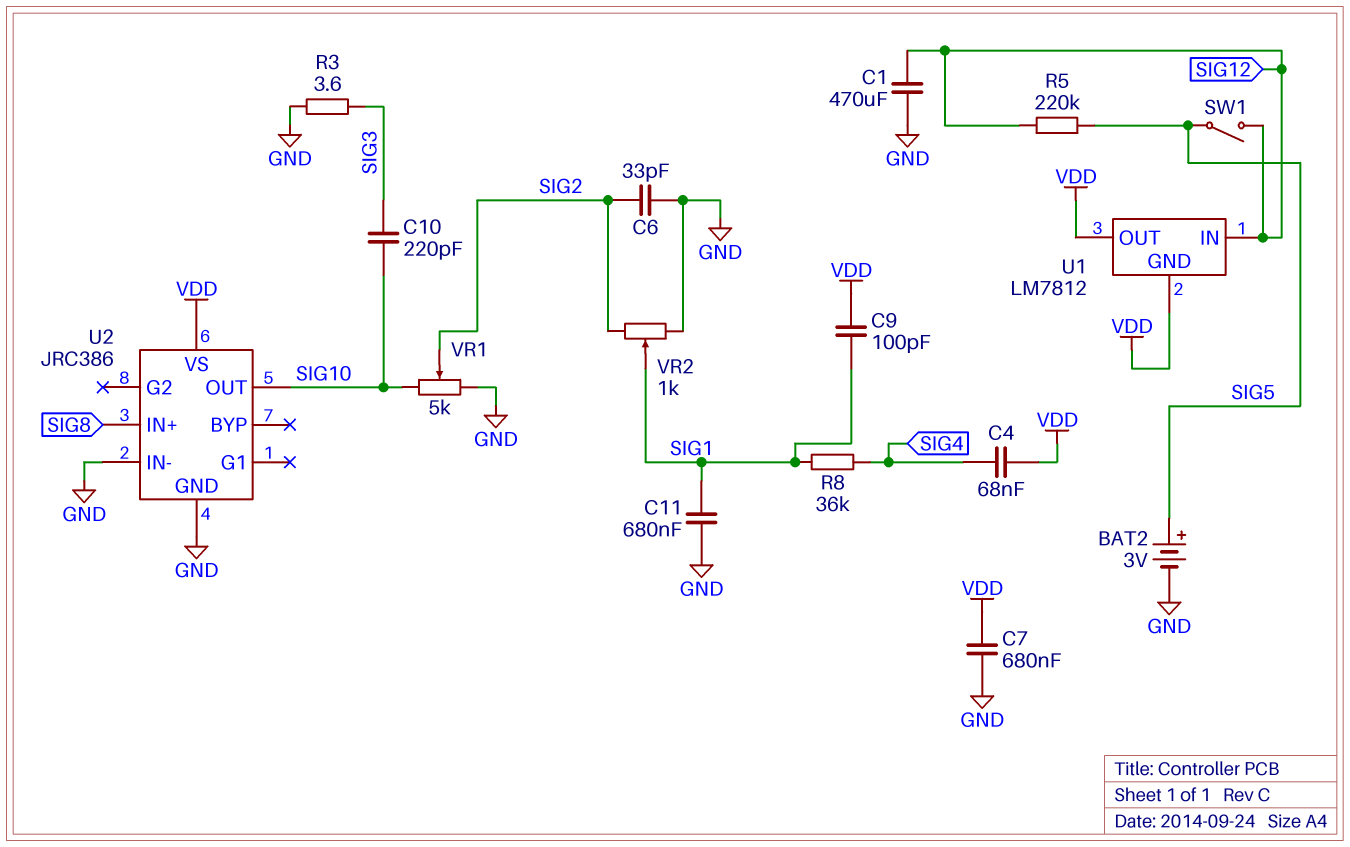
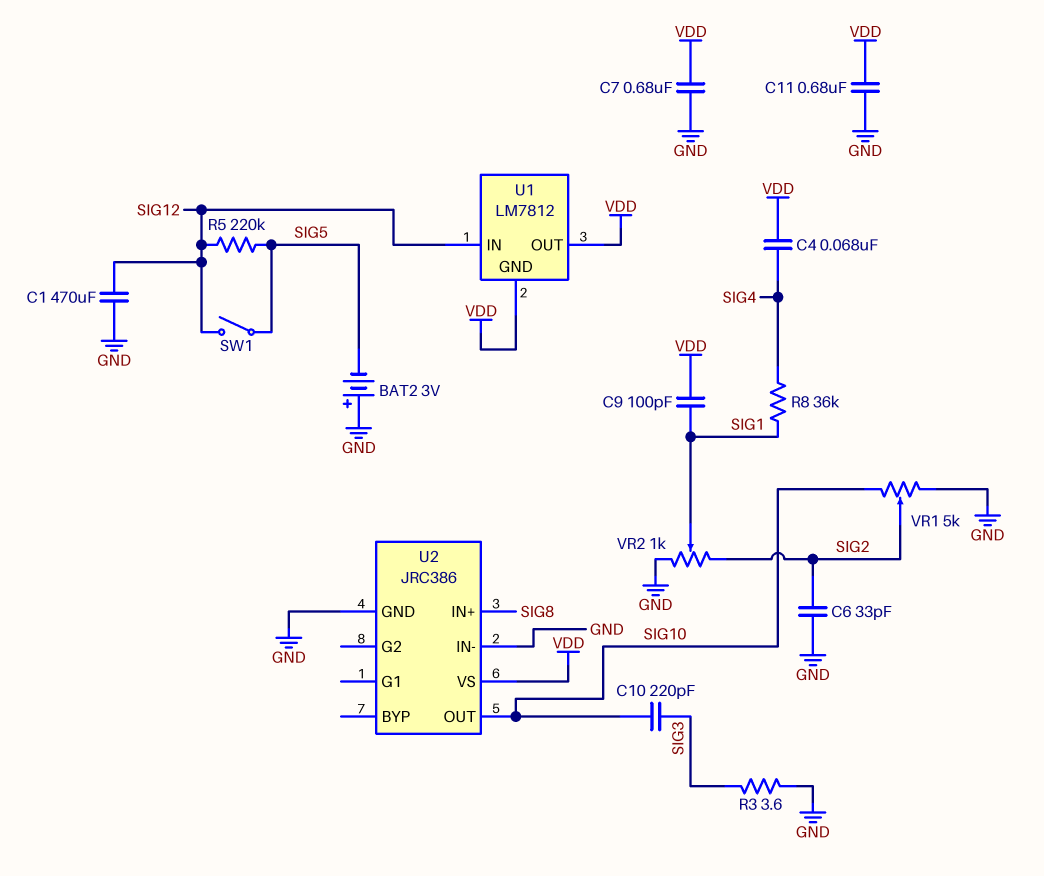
BAT2: 3V (plus SIG5, minus GND) -> 3V (plus GND, minus SIG5)
C11: 680nF (GND, SIG1) -> 680nF (GND, VDD)

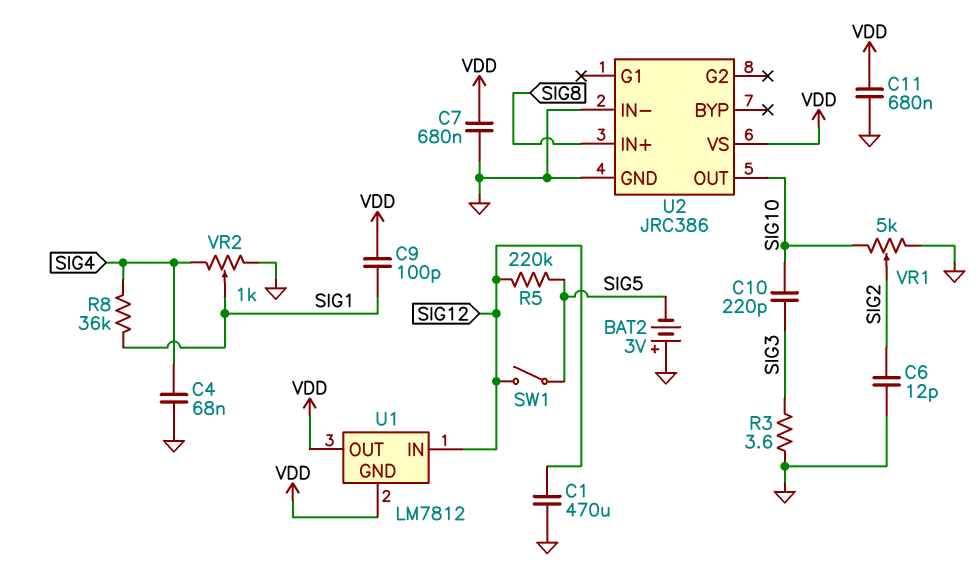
C4: 68nF (SIG4, VDD) -> 68nF (GND, SIG4)
C6: 33pF (GND, SIG2) -> 12pF (GND, SIG2)
VR2: 1k (GND, SIG2, wiper SIG1) -> 1k (GND, SIG4, wiper SIG1)

